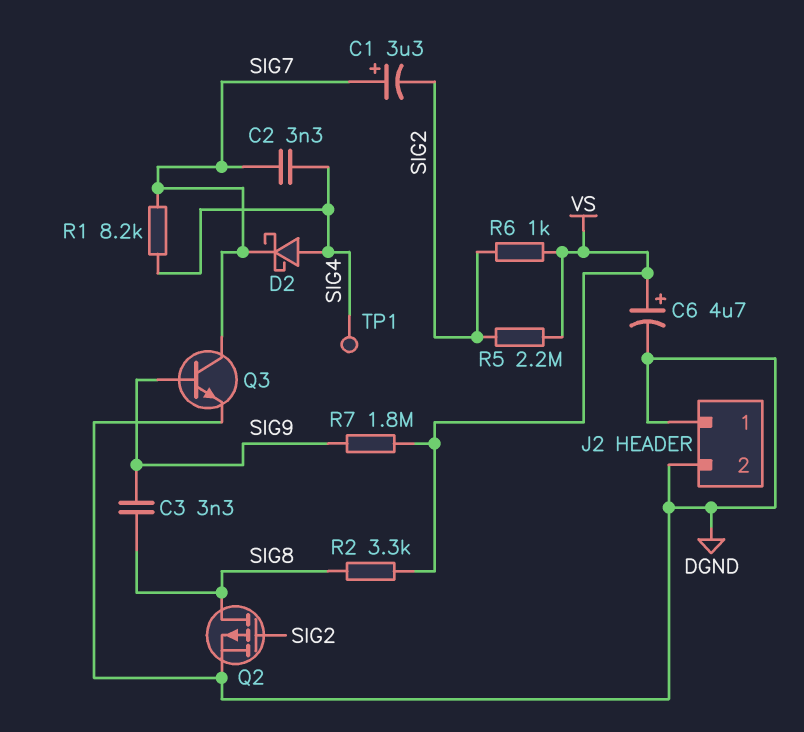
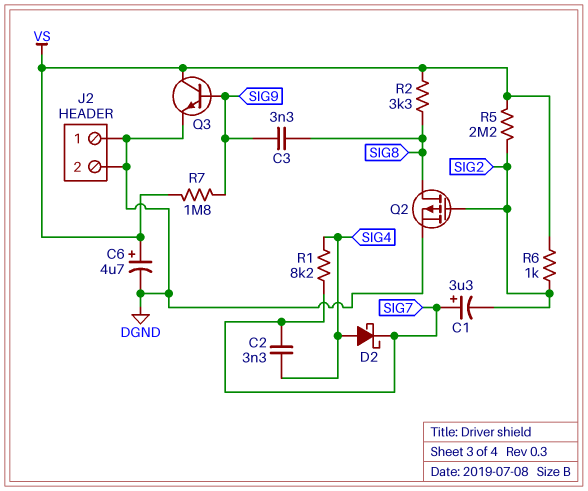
Q3: NPN (B SIG9, C SIG7, E DGND) -> NPN (B SIG9, C VS, E DGND)
TP1: test point (SIG4) -> none

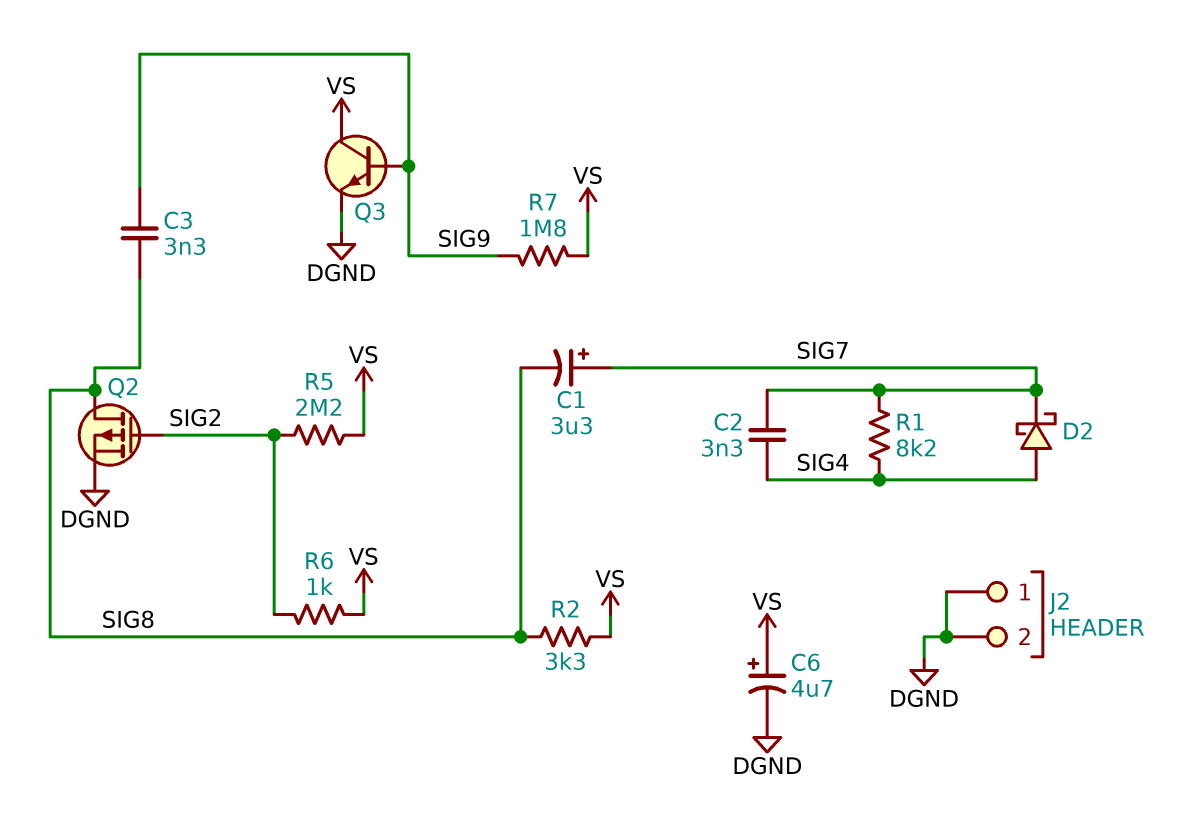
C1: 3.3uF (plus SIG7, minus SIG2) -> 3.3uF (plus SIG7, minus SIG8)

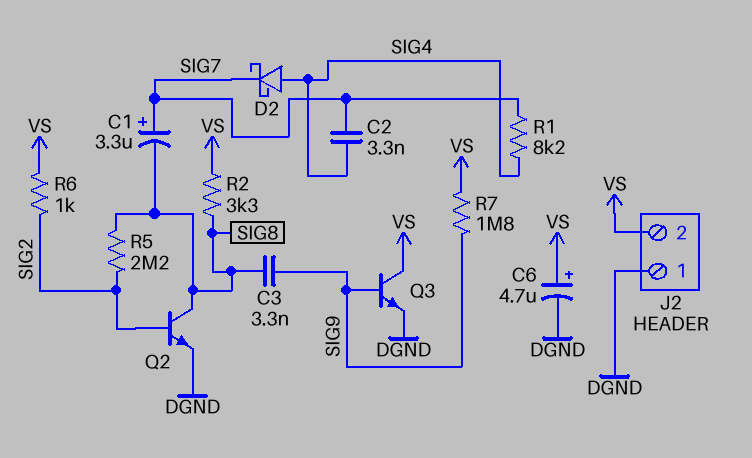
J2 pin 2: DGND -> VS
Q2: PMOS (G SIG2, D SIG8, S DGND) -> NPN (B SIG2, C SIG8, E DGND)
R5: 2.2M (SIG2, VS) -> 2.2M (SIG2, SIG8)

